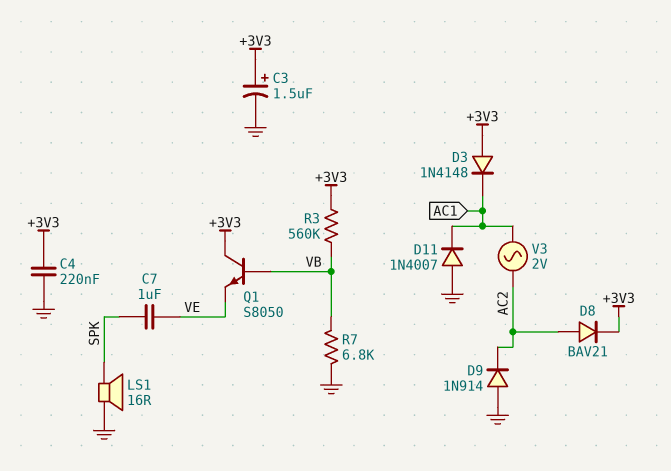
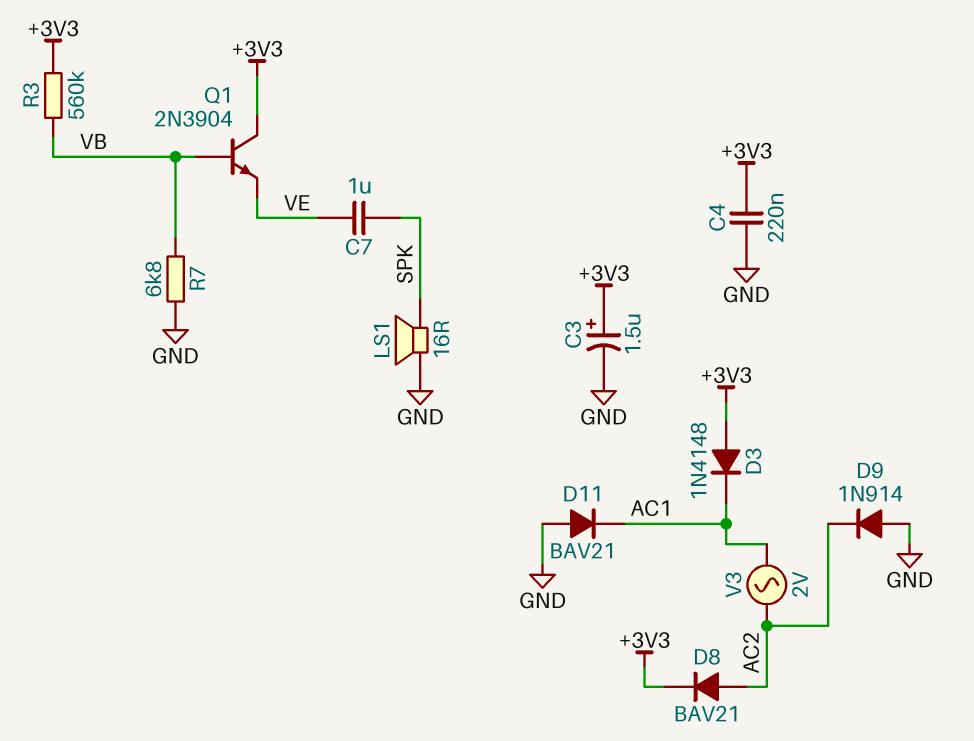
D11: diode 1N4007 (A GND, K AC1) -> diode BAV21 (A GND, K AC1)
Q1: NPN S8050 (B VB, C +3V3, E VE) -> NPN 2N3904 (B VB, C +3V3, E VE)

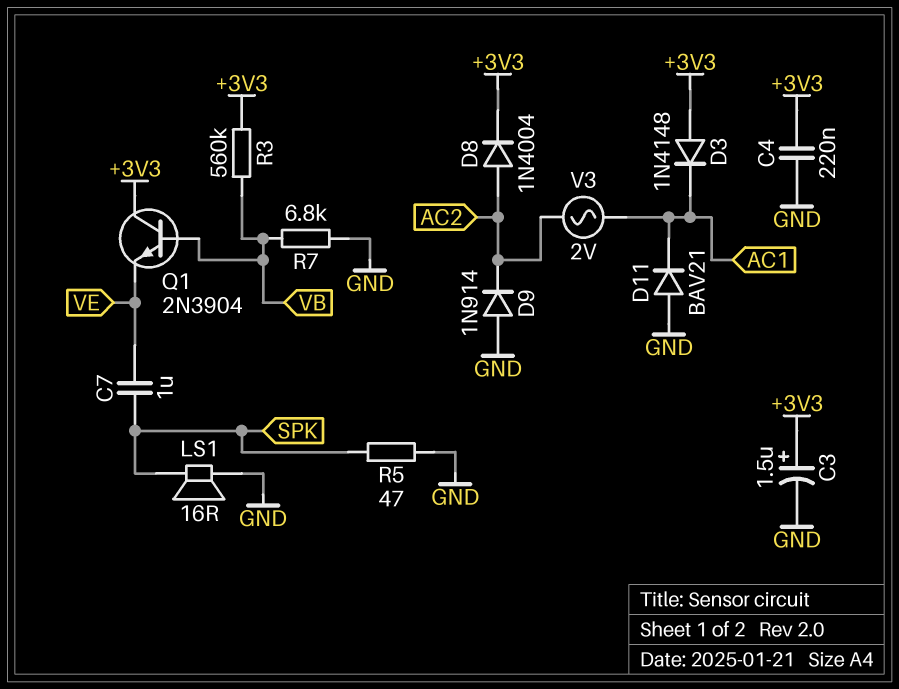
D8: diode BAV21 (A AC2, K +3V3) -> diode 1N4004 (A AC2, K +3V3)
R5: none -> 47 (GND, SPK)

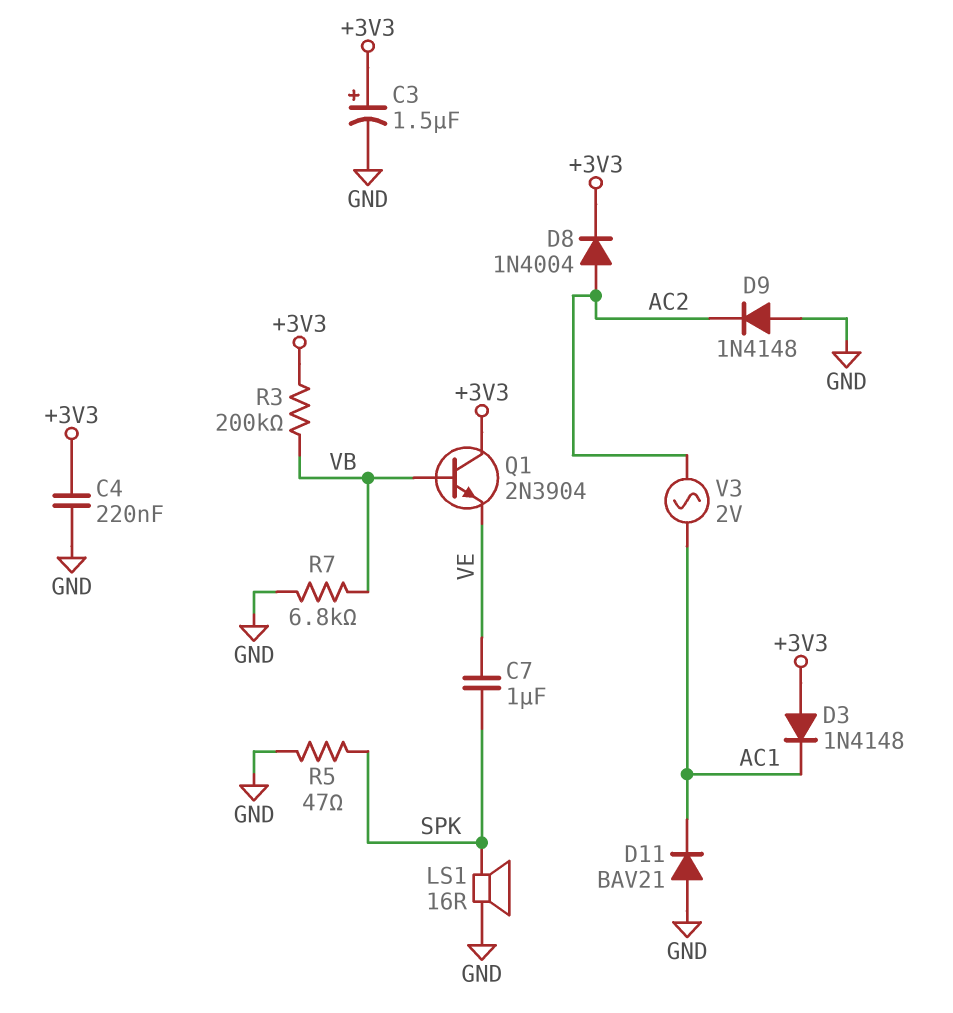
D9: diode 1N914 (A GND, K AC2) -> diode 1N4148 (A GND, K AC2)
R3: 560k (+3V3, VB) -> 200k (+3V3, VB)

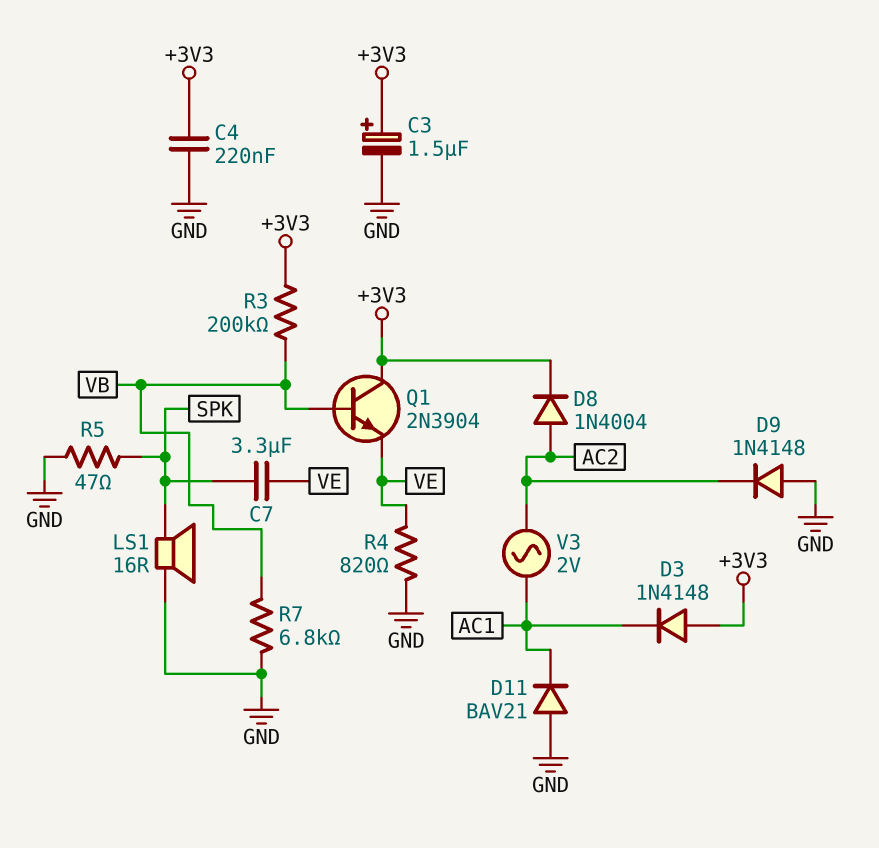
C7: 1uF (SPK, VE) -> 3.3uF (SPK, VE)
R4: none -> 820 (GND, VE)

